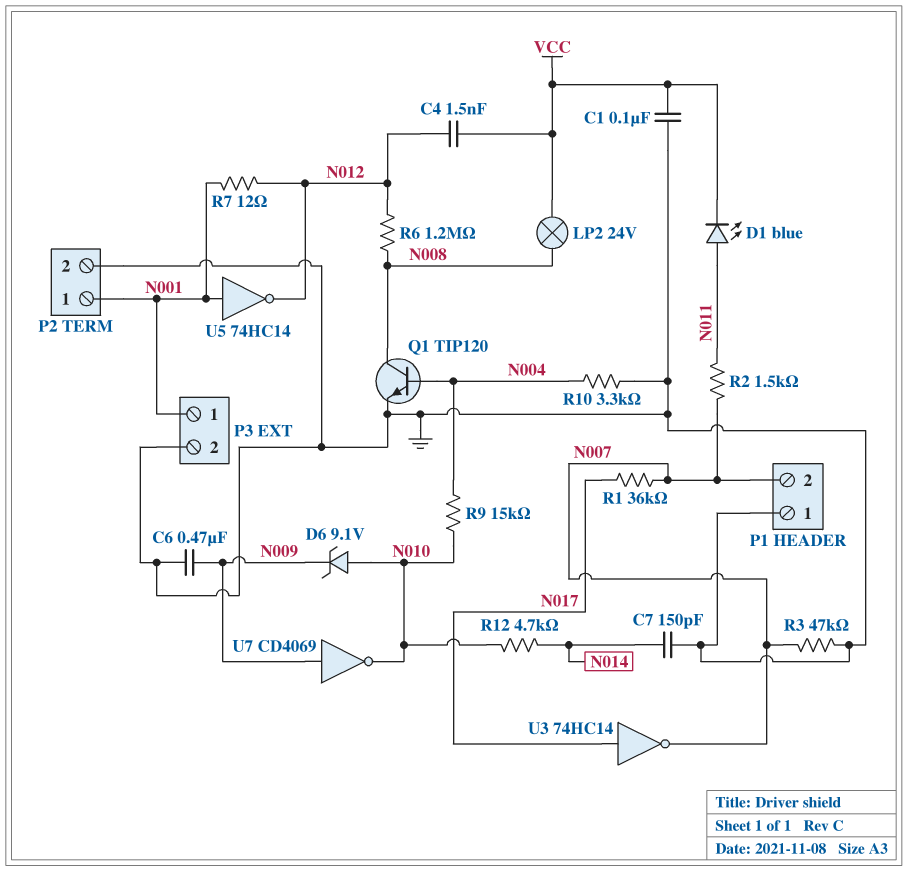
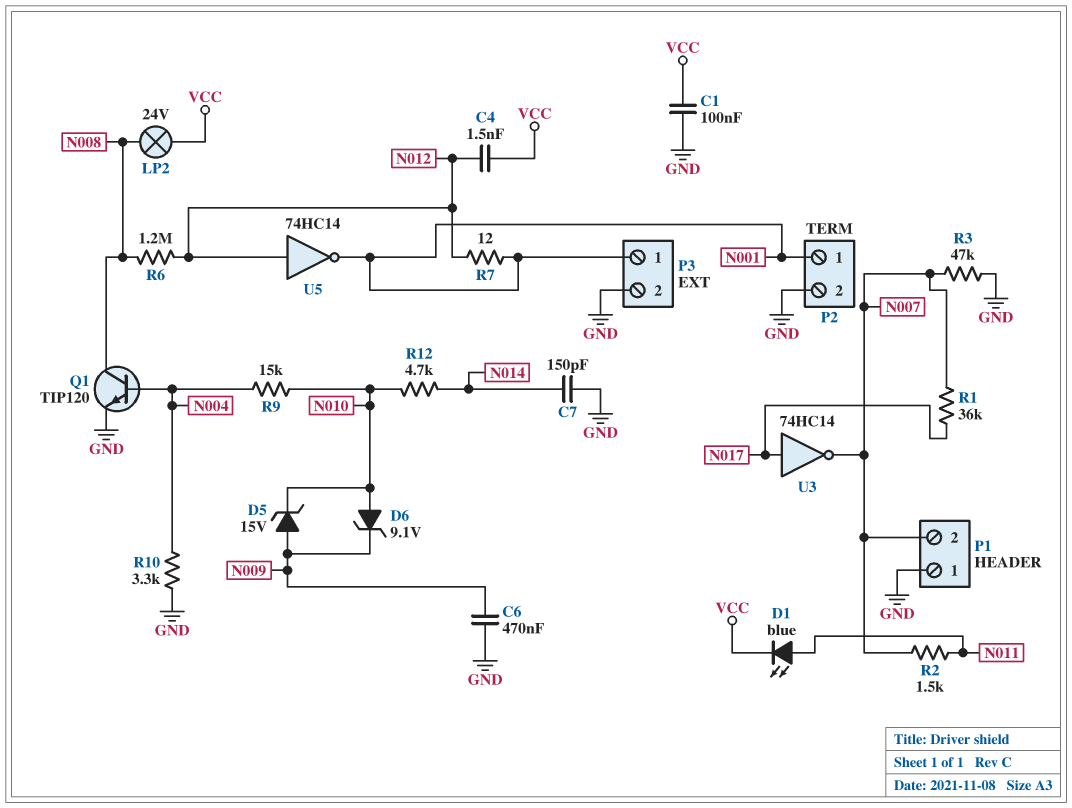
D5: none -> zener 15V (A N009, K N010)
U5: NOT 74HC14 (in N001, out N012) -> NOT 74HC14 (in N012, out N001)
U7: NOT CD4069 (in N009, out N010) -> none

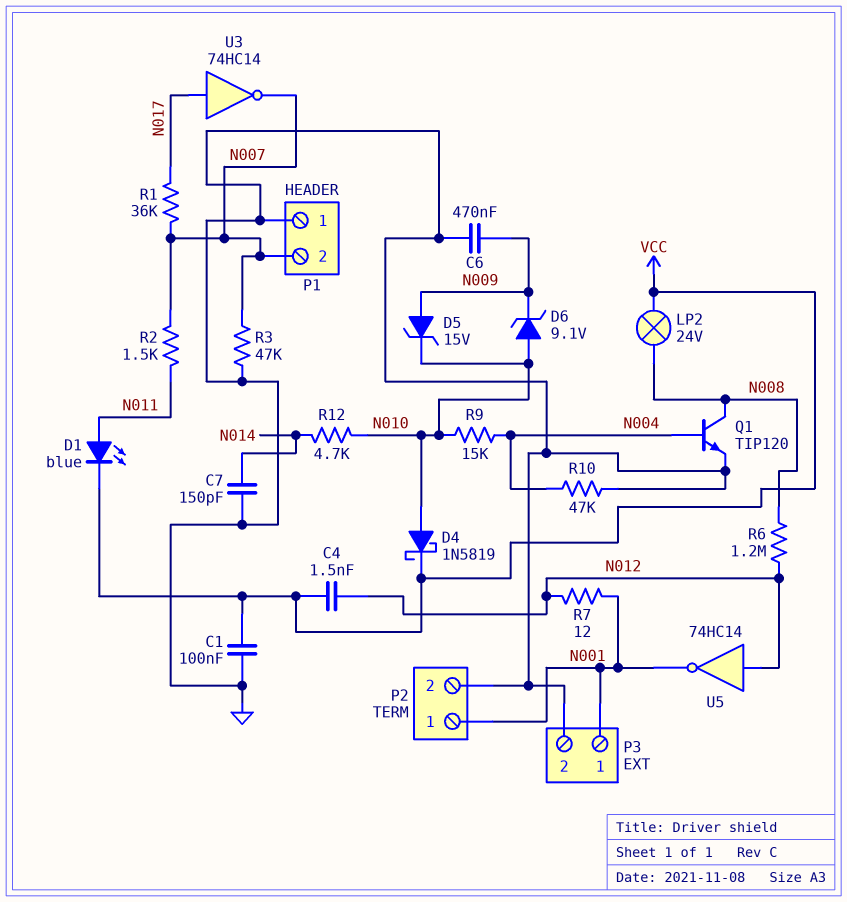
D4: none -> schottky 1N5819 (A N010, K VCC)
R10: 3.3k (GND, N004) -> 47k (GND, N004)

